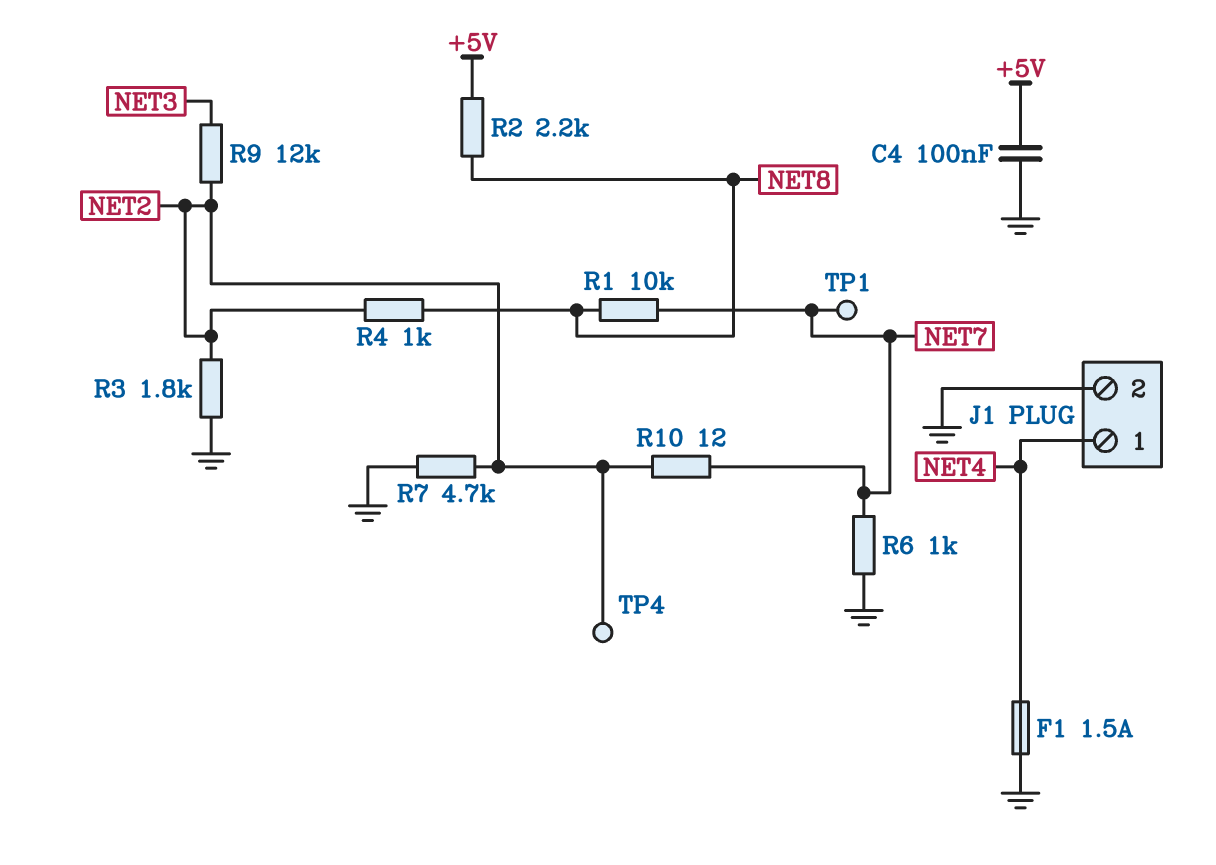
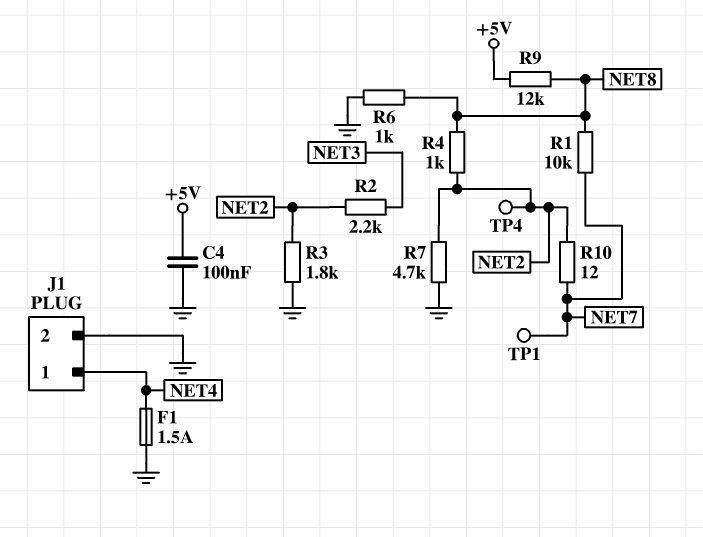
R2: 2.2k (+5V, NET8) -> 2.2k (NET2, NET3)
R6: 1k (GND, NET7) -> 1k (GND, NET8)
R9: 12k (NET2, NET3) -> 12k (+5V, NET8)

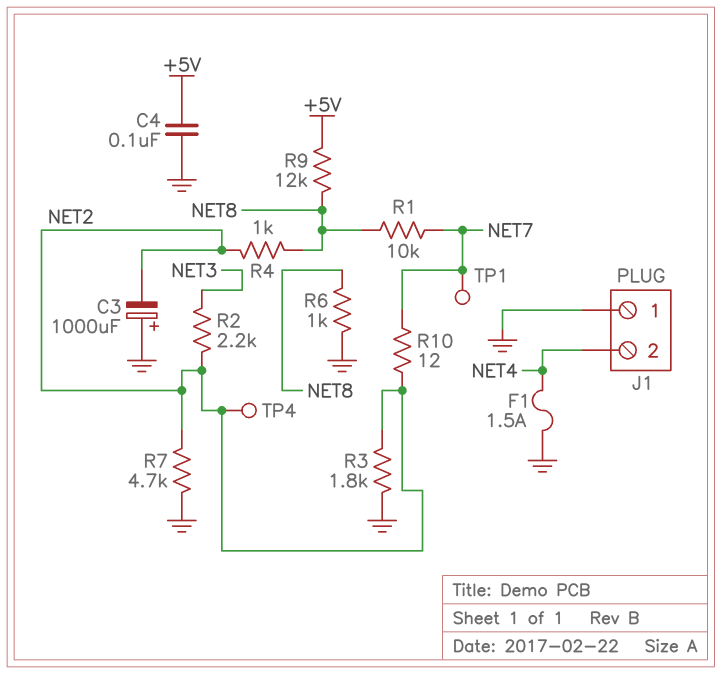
C3: none -> 1000uF (plus GND, minus NET2)
J1 pin 1: NET4 -> GND
J1 pin 2: GND -> NET4

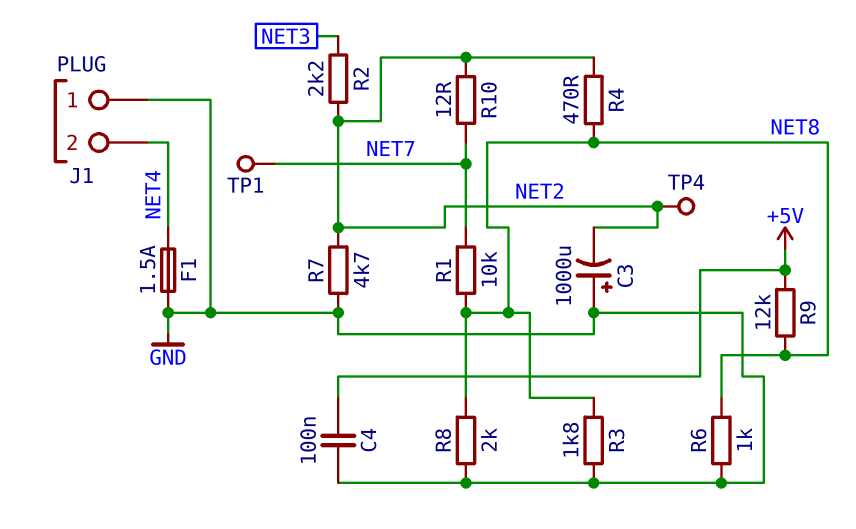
R3: 1.8k (GND, NET2) -> 1.8k (GND, NET8)
R4: 1k (NET2, NET8) -> 470 (NET2, NET8)
R8: none -> 2k (GND, NET8)

